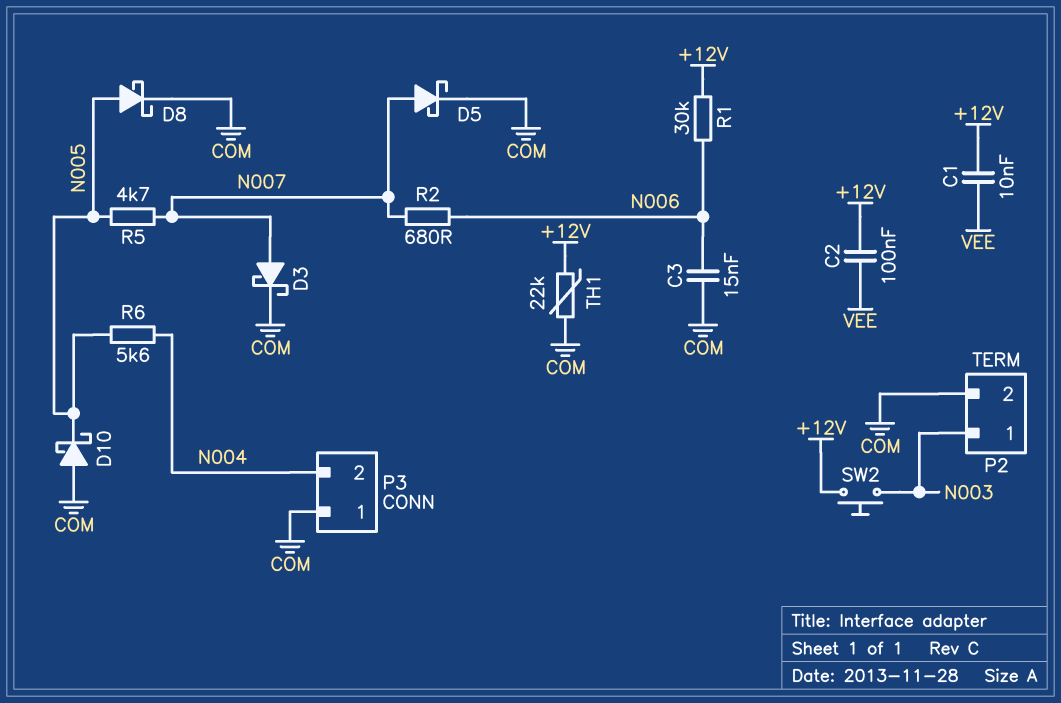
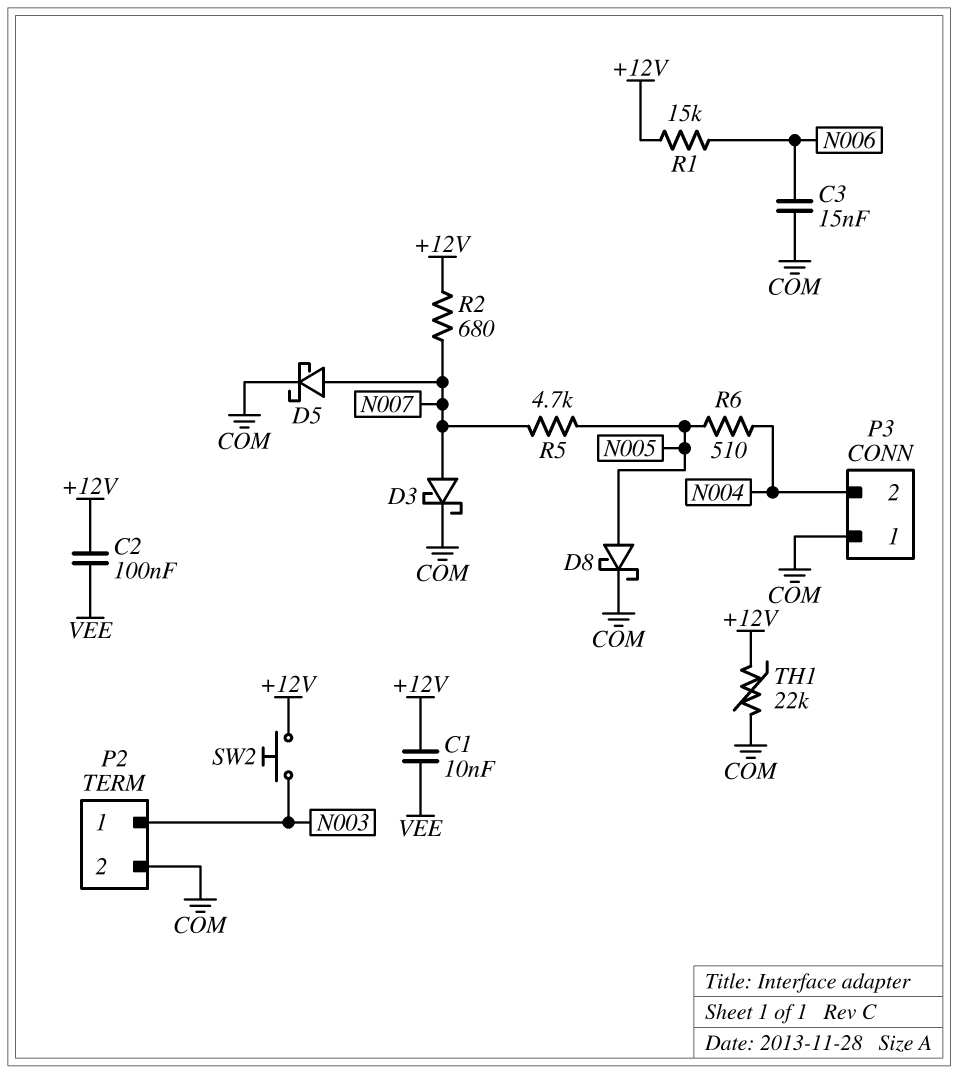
D10: schottky (A COM, K N005) -> none
R1: 30k (+12V, N006) -> 15k (+12V, N006)
R2: 680 (N006, N007) -> 680 (+12V, N007)
R6: 5.6k (N004, N005) -> 510 (N004, N005)

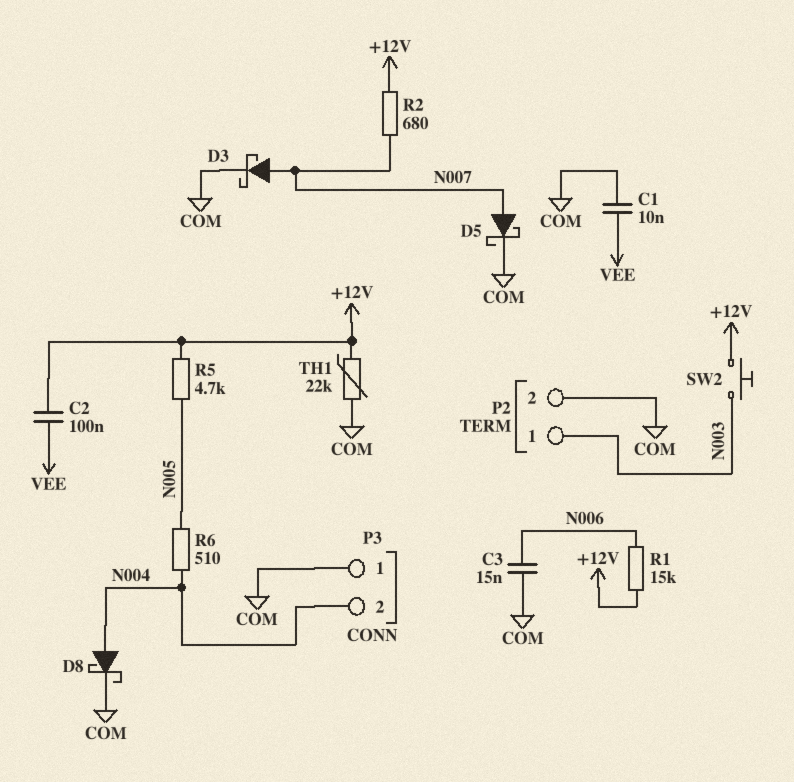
C1: 10nF (+12V, VEE) -> 10nF (COM, VEE)
D8: schottky (A N005, K COM) -> schottky (A N004, K COM)
R5: 4.7k (N005, N007) -> 4.7k (+12V, N005)

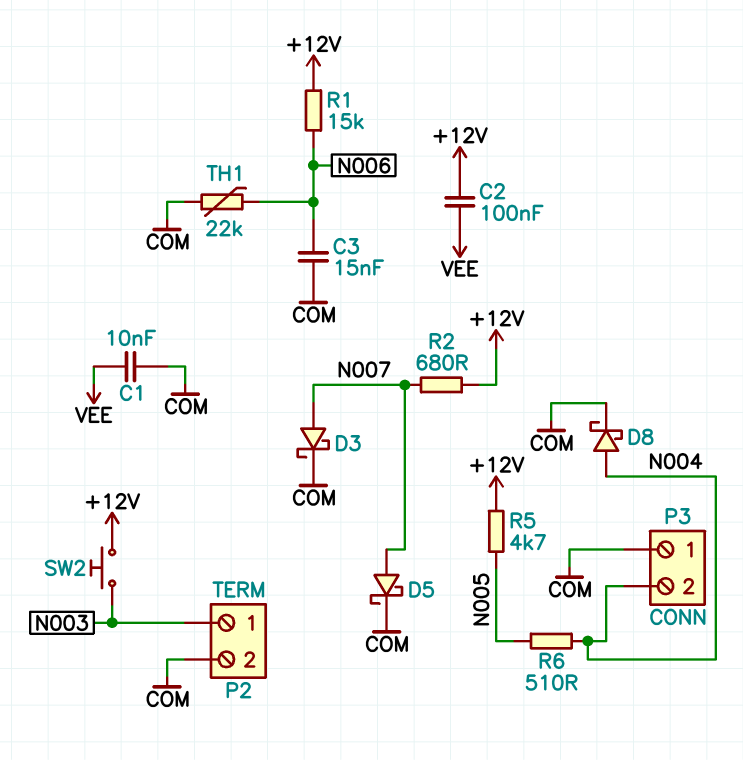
TH1: 22k (+12V, COM) -> 22k (COM, N006)

